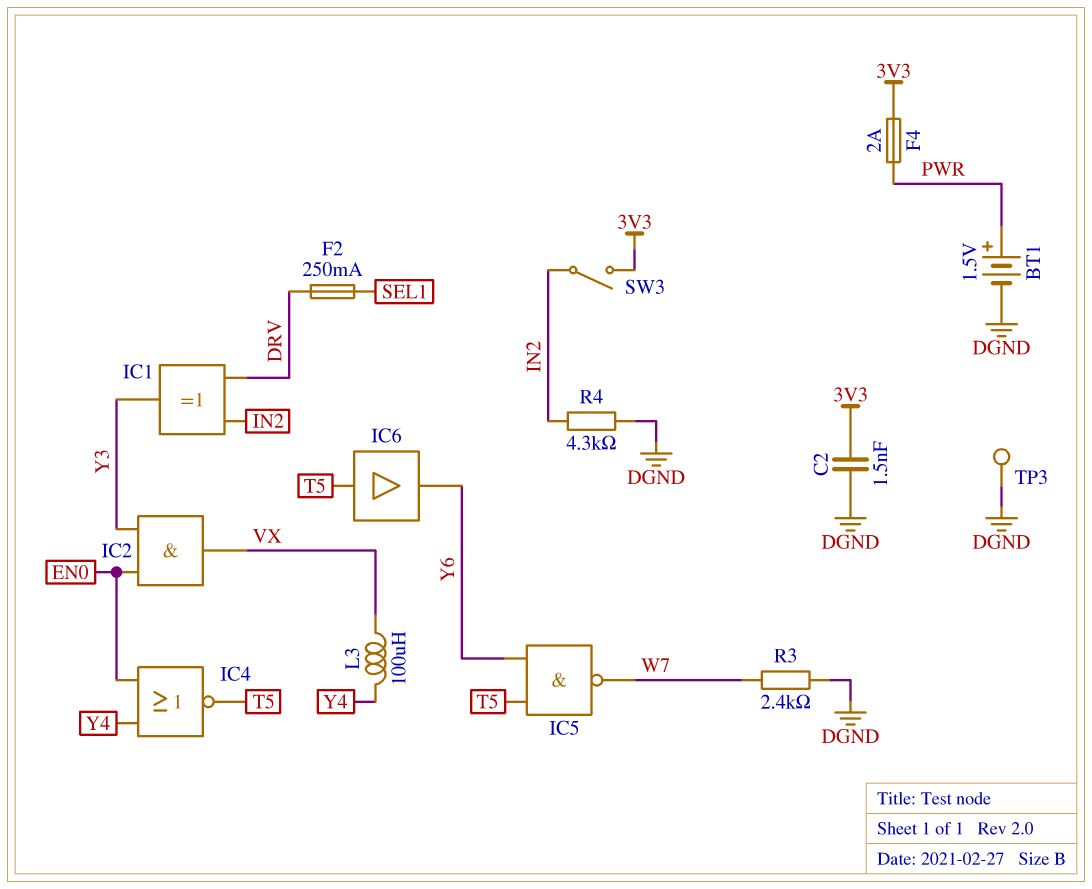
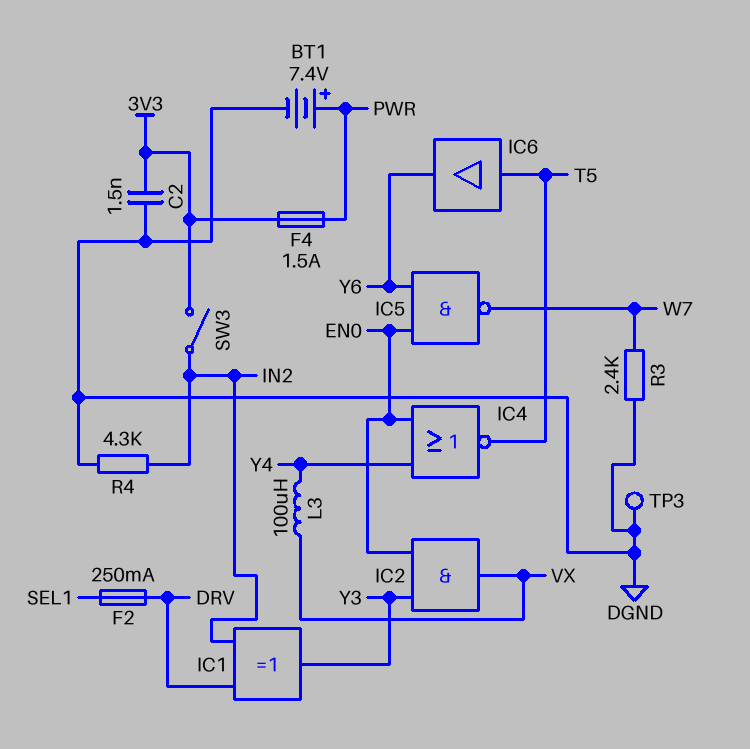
BT1: 1.5V (plus PWR, minus DGND) -> 7.4V (plus PWR, minus DGND)
F4: 2A (3V3, PWR) -> 1.5A (3V3, PWR)
IC5: NAND (in T5, in Y6, out W7) -> NAND (in EN0, in Y6, out W7)

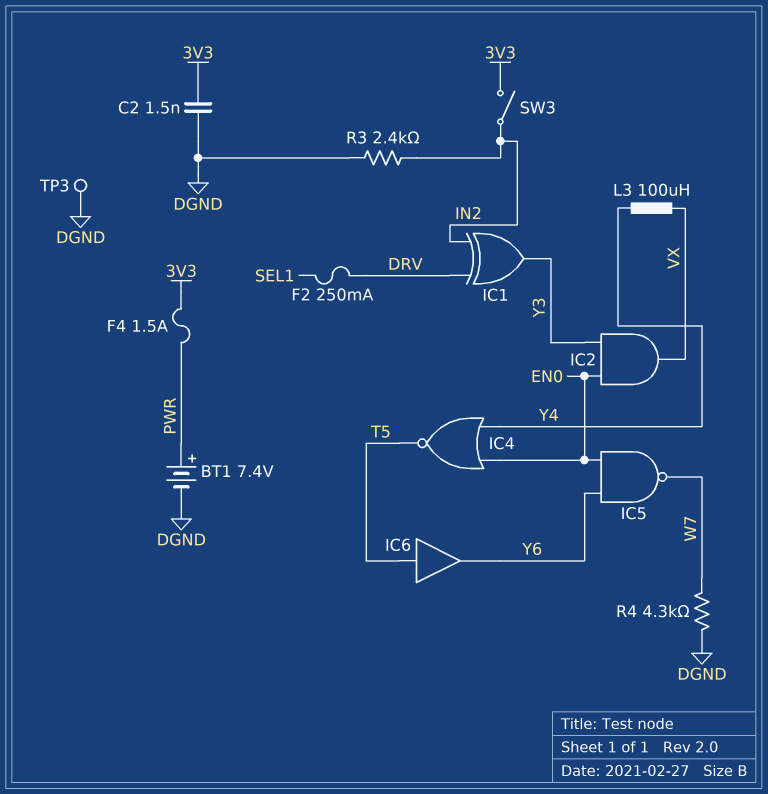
R3: 2.4k (DGND, W7) -> 2.4k (DGND, IN2)
R4: 4.3k (DGND, IN2) -> 4.3k (DGND, W7)

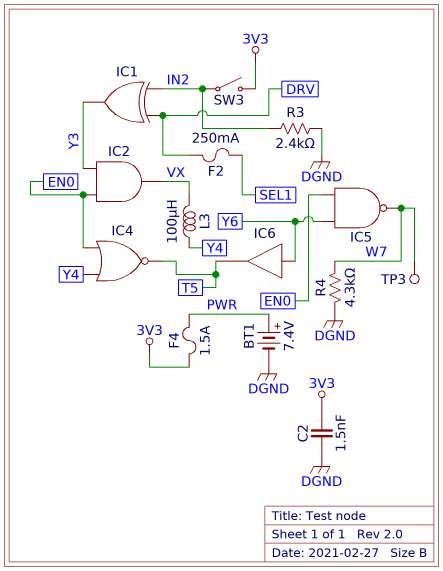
IC6: buffer (in T5, out Y6) -> buffer (in Y6, out T5)
TP3: test point (DGND) -> test point (W7)

